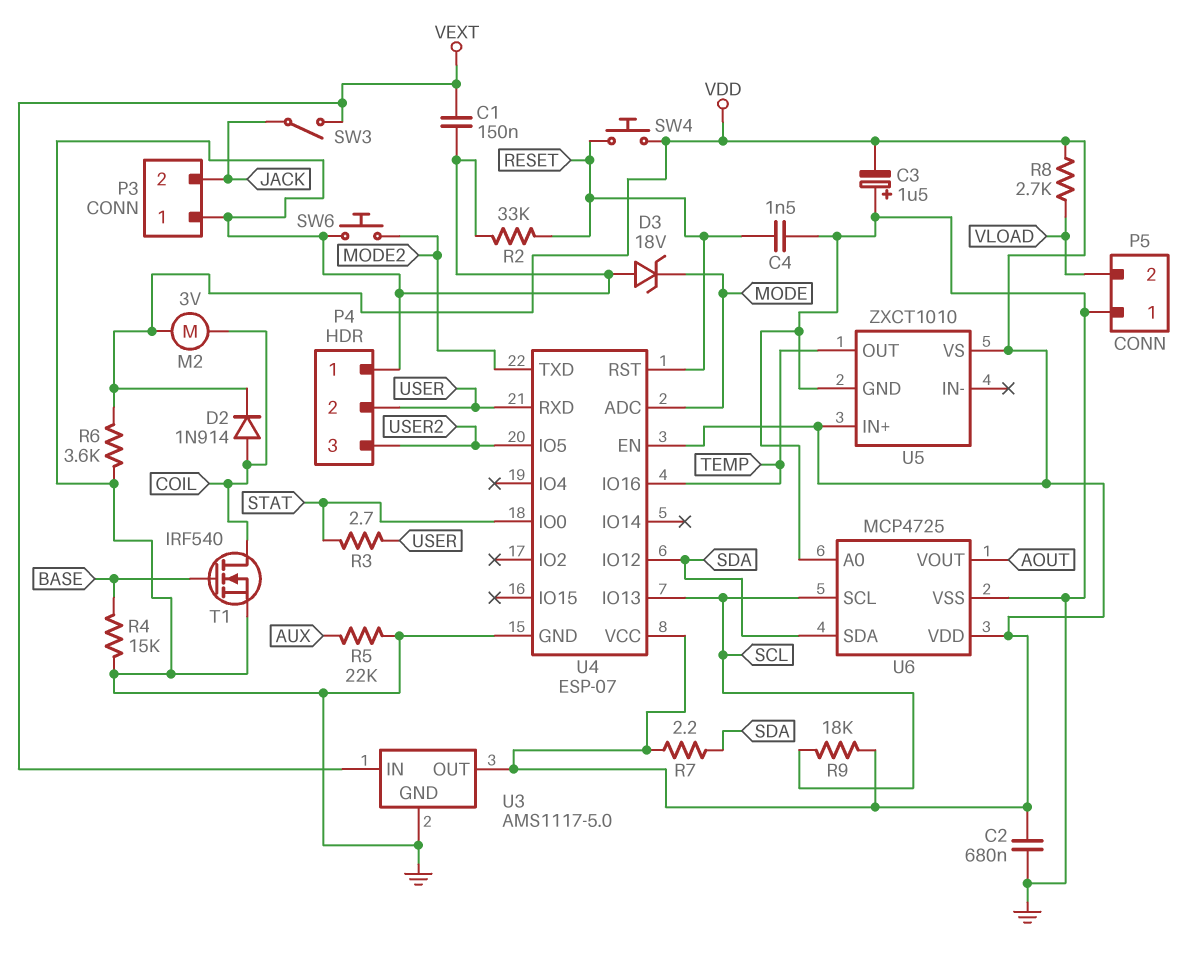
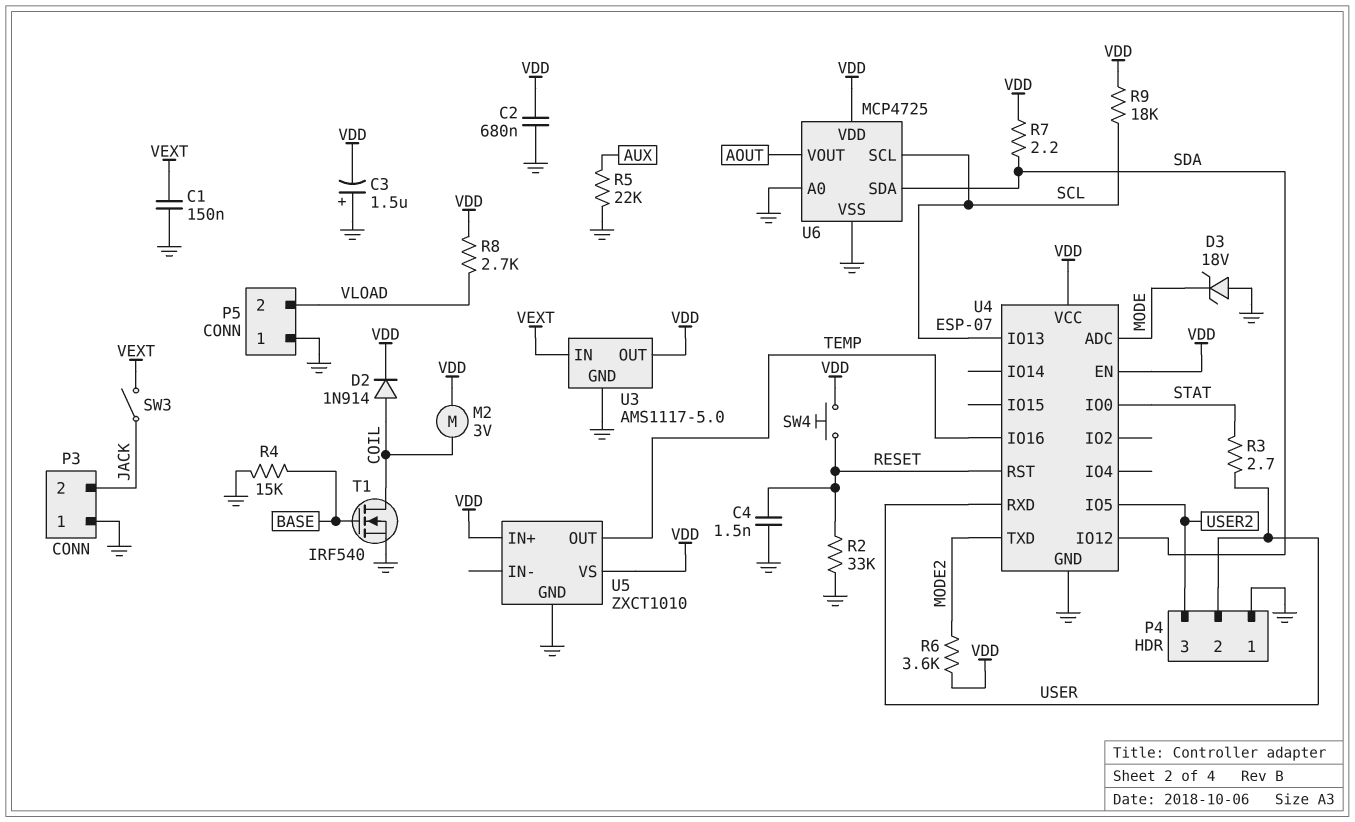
R6: 3.6k (GND, VDD) -> 3.6k (MODE2, VDD)
SW6: button (GND, MODE2) -> none

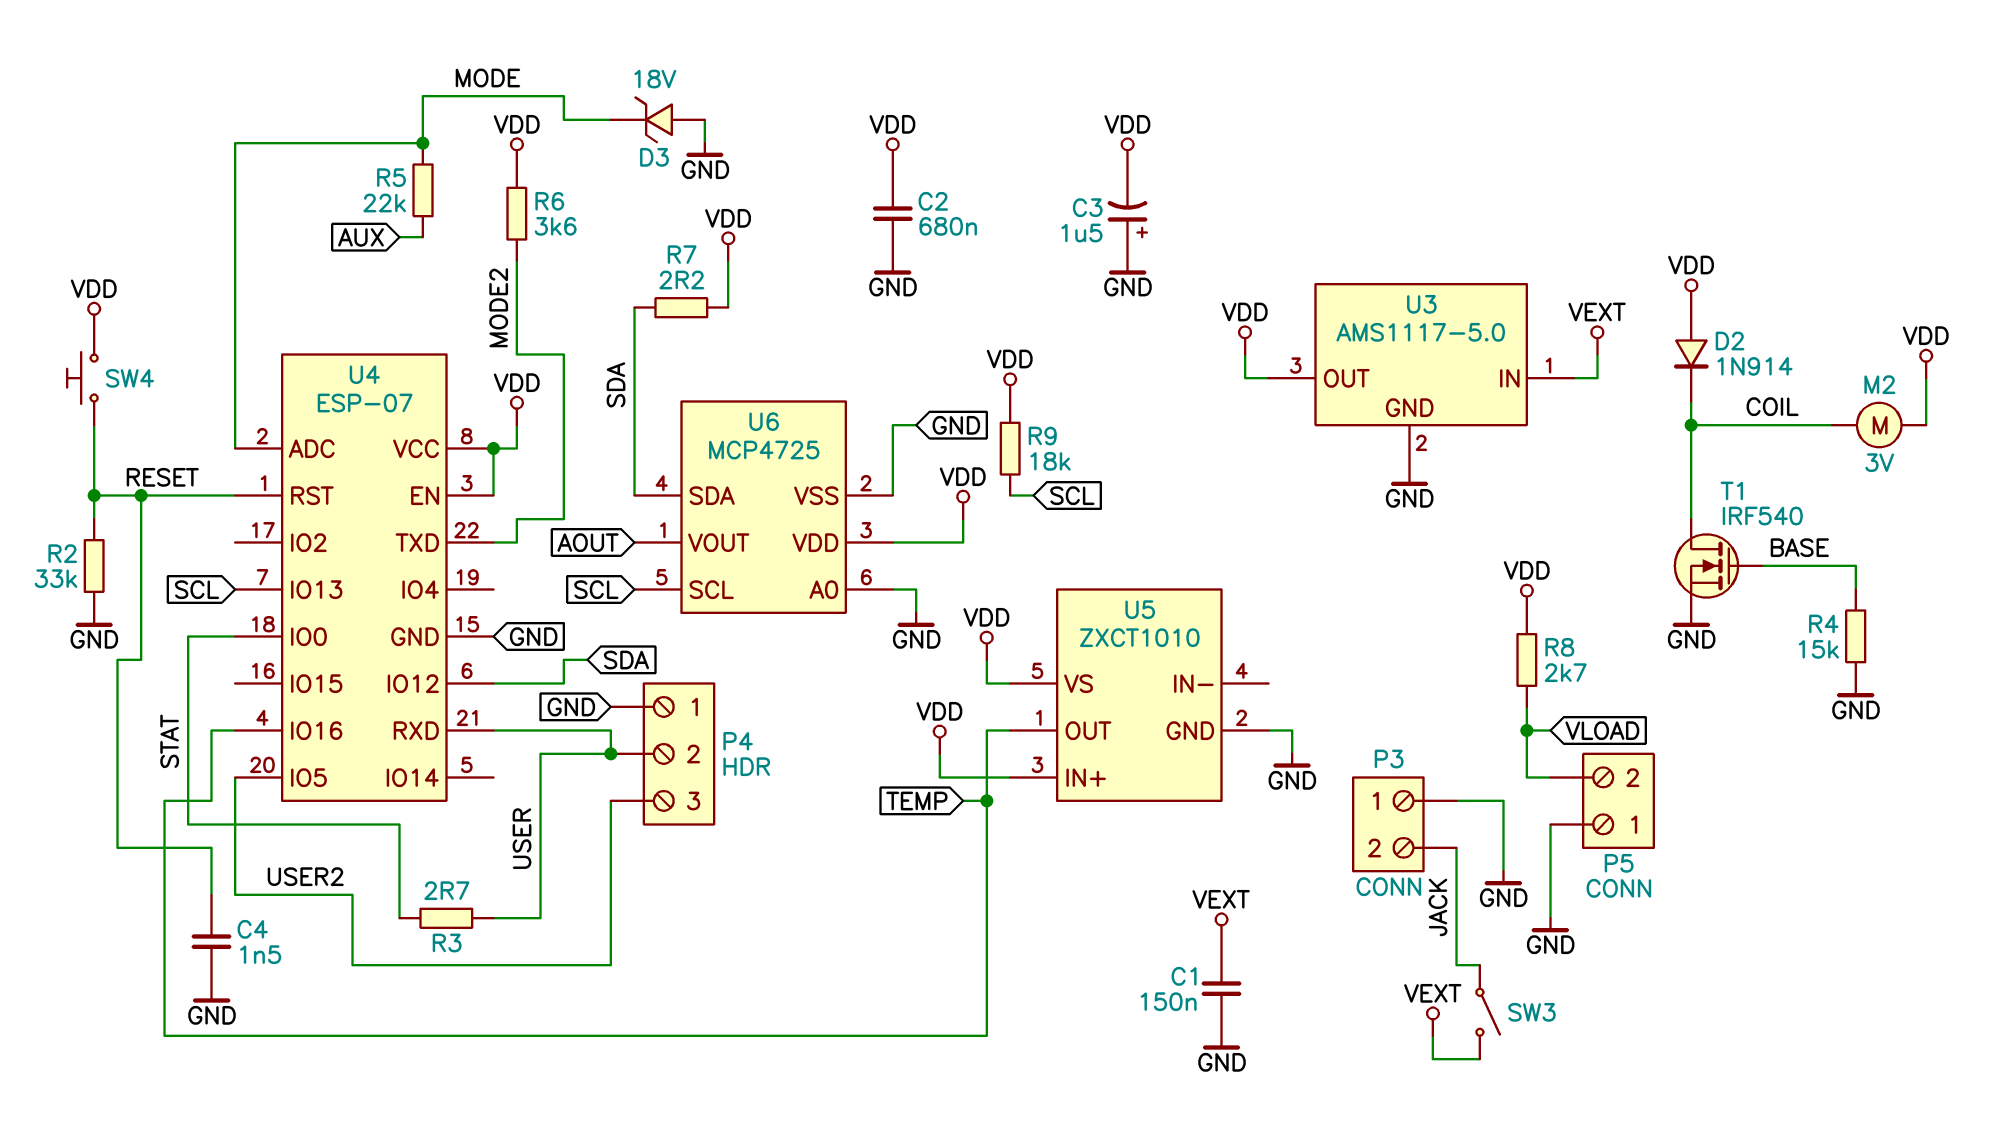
D2: diode 1N914 (A COIL, K VDD) -> diode 1N914 (A VDD, K COIL)
R5: 22k (AUX, GND) -> 22k (AUX, MODE)

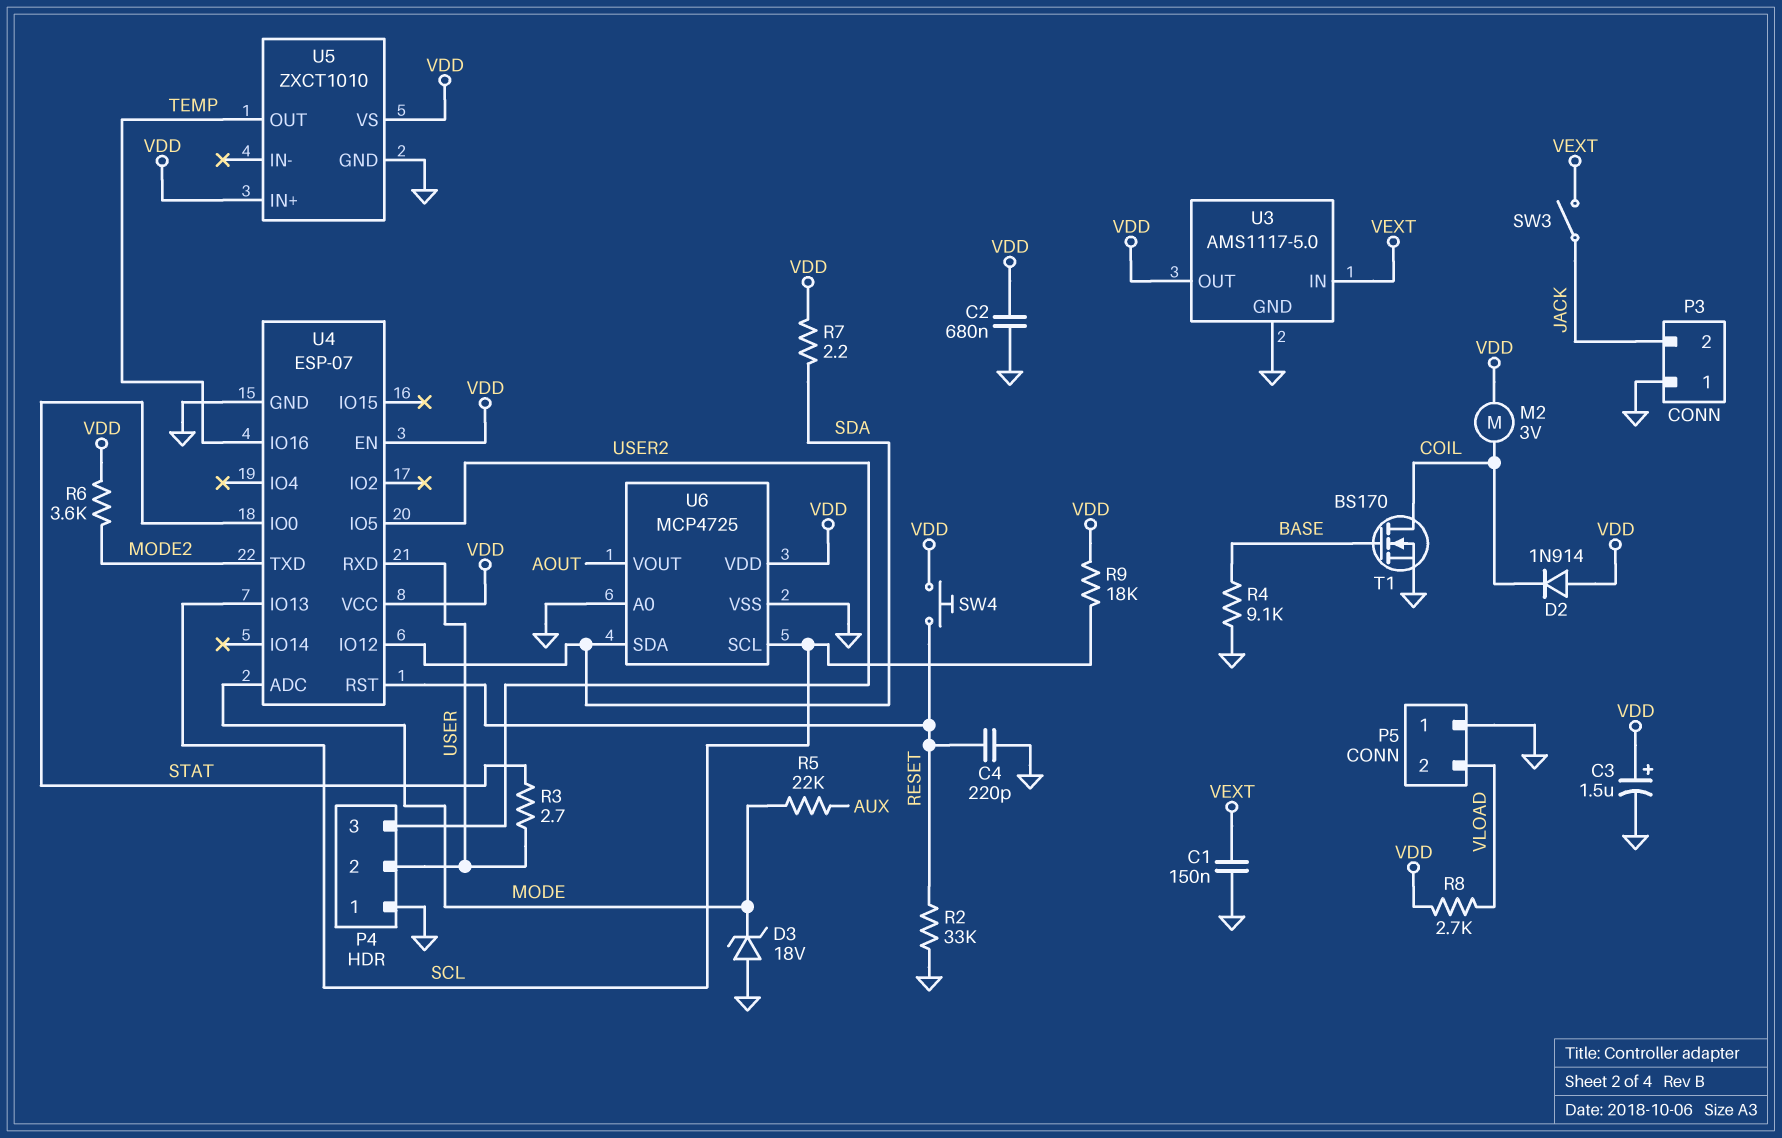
C3: 1.5uF (plus GND, minus VDD) -> 1.5uF (plus VDD, minus GND)
C4: 1.5nF (GND, RESET) -> 220pF (GND, RESET)
R4: 15k (BASE, GND) -> 9.1k (BASE, GND)
T1: NMOS IRF540 (G BASE, D COIL, S GND) -> NMOS BS170 (G BASE, D COIL, S GND)

